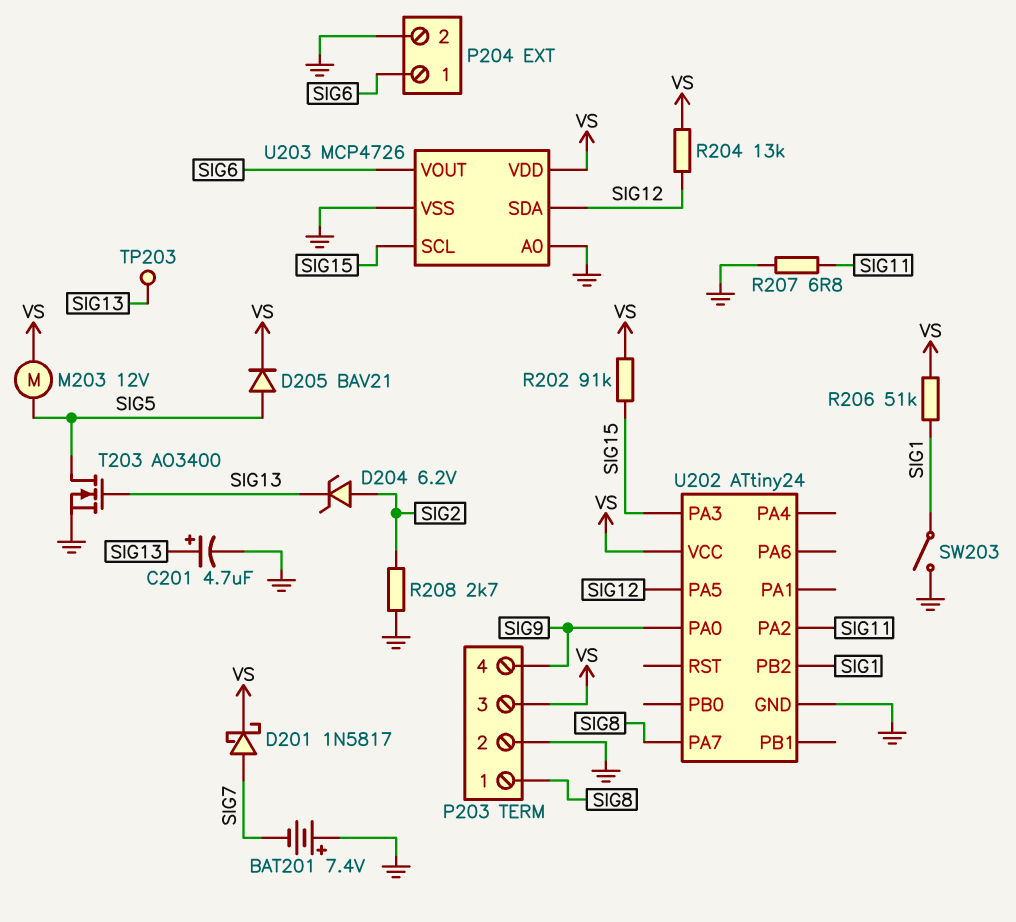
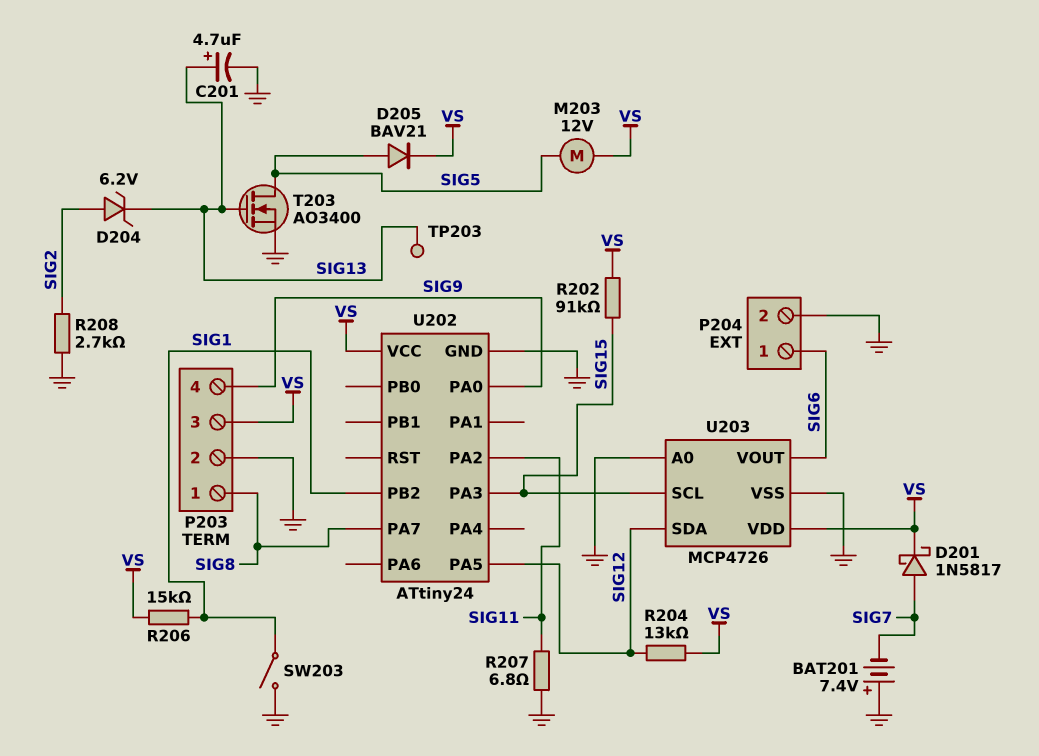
R206: 51k (SIG1, VS) -> 15k (SIG1, VS)

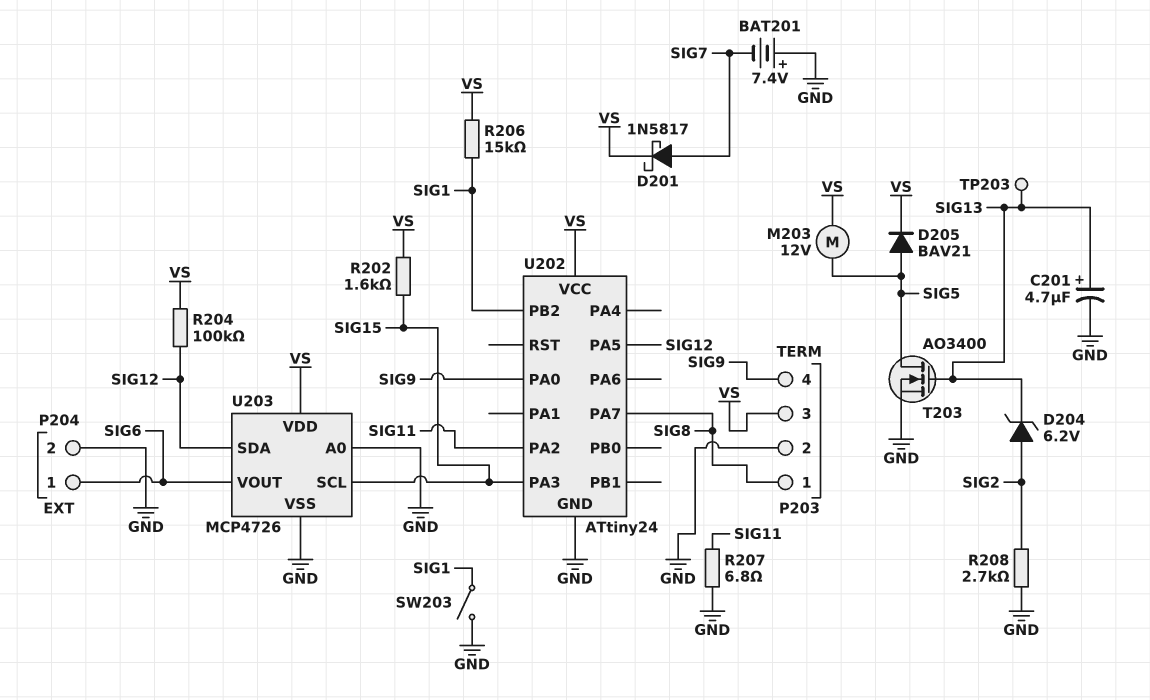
R202: 91k (SIG15, VS) -> 1.6k (SIG15, VS)
R204: 13k (SIG12, VS) -> 100k (SIG12, VS)

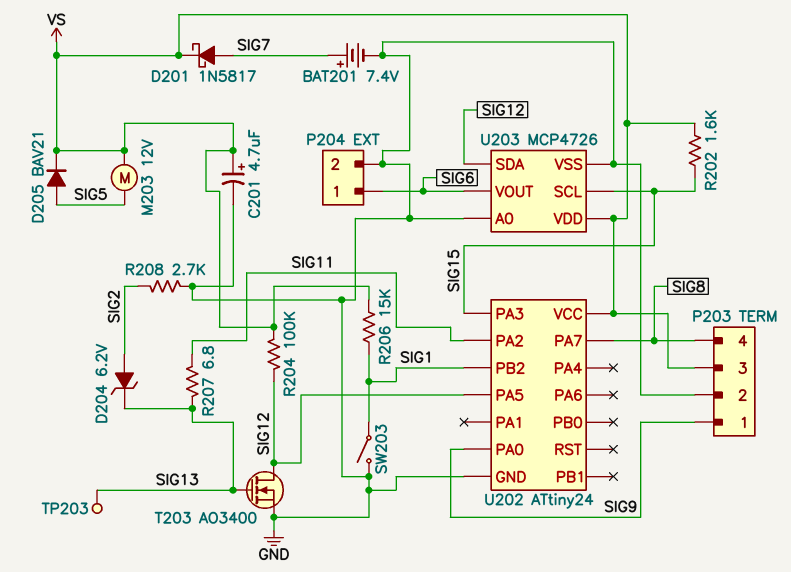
BAT201: 7.4V (plus GND, minus SIG7) -> 7.4V (plus SIG7, minus GND)
C201: 4.7uF (plus SIG13, minus GND) -> 4.7uF (plus VS, minus GND)
P203 pin 1: SIG8 -> SIG9
P203 pin 4: SIG9 -> SIG8
R207: 6.8 (GND, SIG11) -> 6.8 (SIG11, SIG13)
T203: NMOS AO3400 (G SIG13, D SIG5, S GND) -> NMOS AO3400 (G SIG13, D SIG12, S GND)

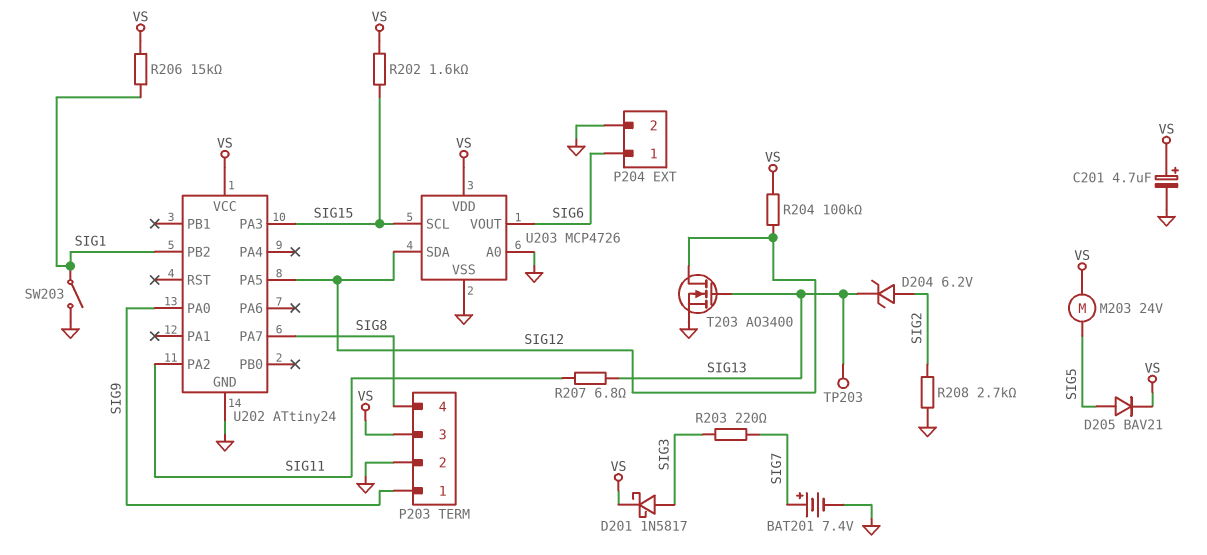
D201: schottky 1N5817 (A SIG7, K VS) -> schottky 1N5817 (A SIG3, K VS)
M203: motor 12V (SIG5, VS) -> motor 24V (SIG5, VS)
R203: none -> 220 (SIG3, SIG7)

